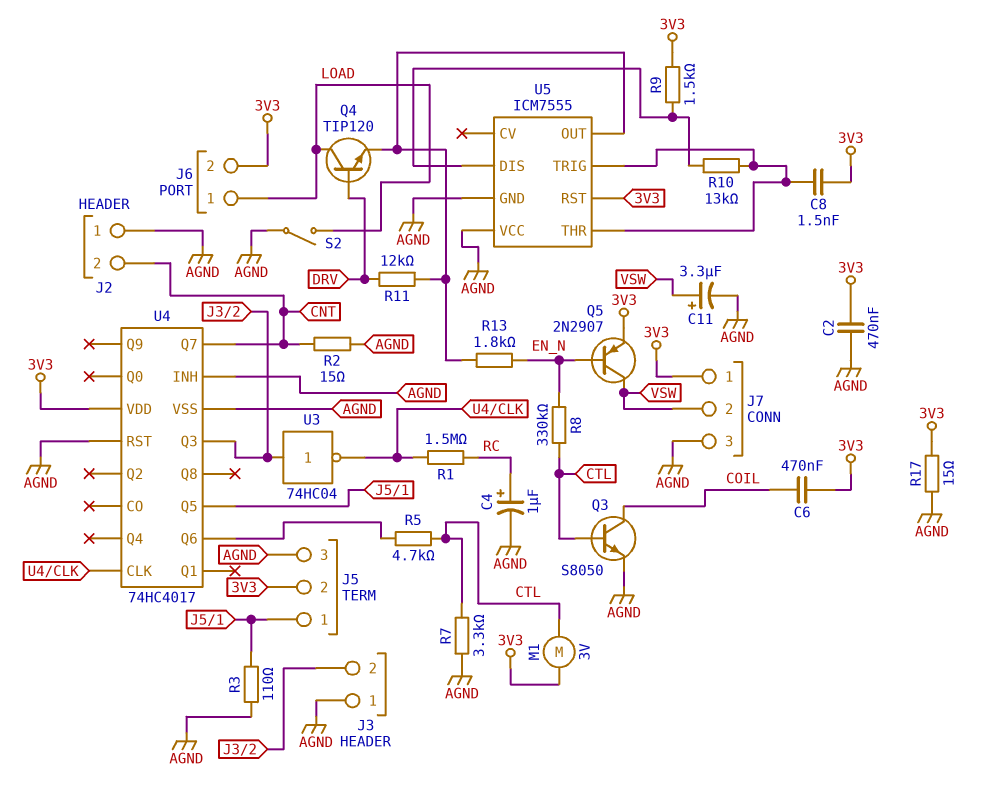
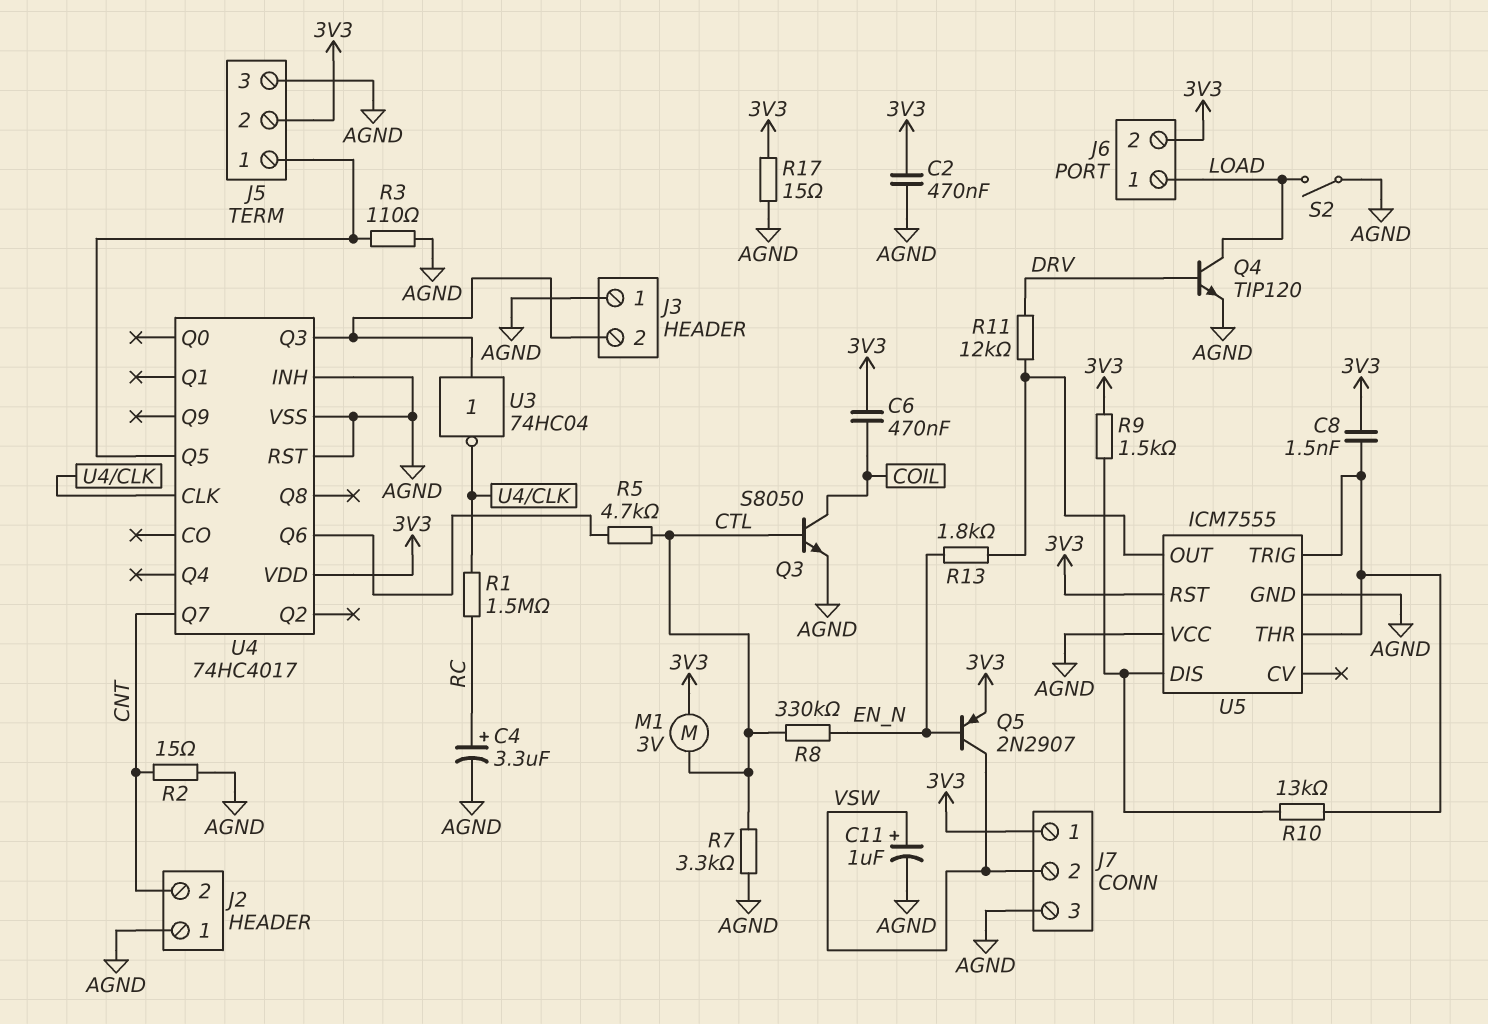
C4: 1uF (plus RC, minus AGND) -> 3.3uF (plus RC, minus AGND)
C11: 3.3uF (plus VSW, minus AGND) -> 1uF (plus VSW, minus AGND)
Q4: NPN TIP120 (B DRV, C LOAD, E U5/OUT) -> NPN TIP120 (B DRV, C LOAD, E AGND)

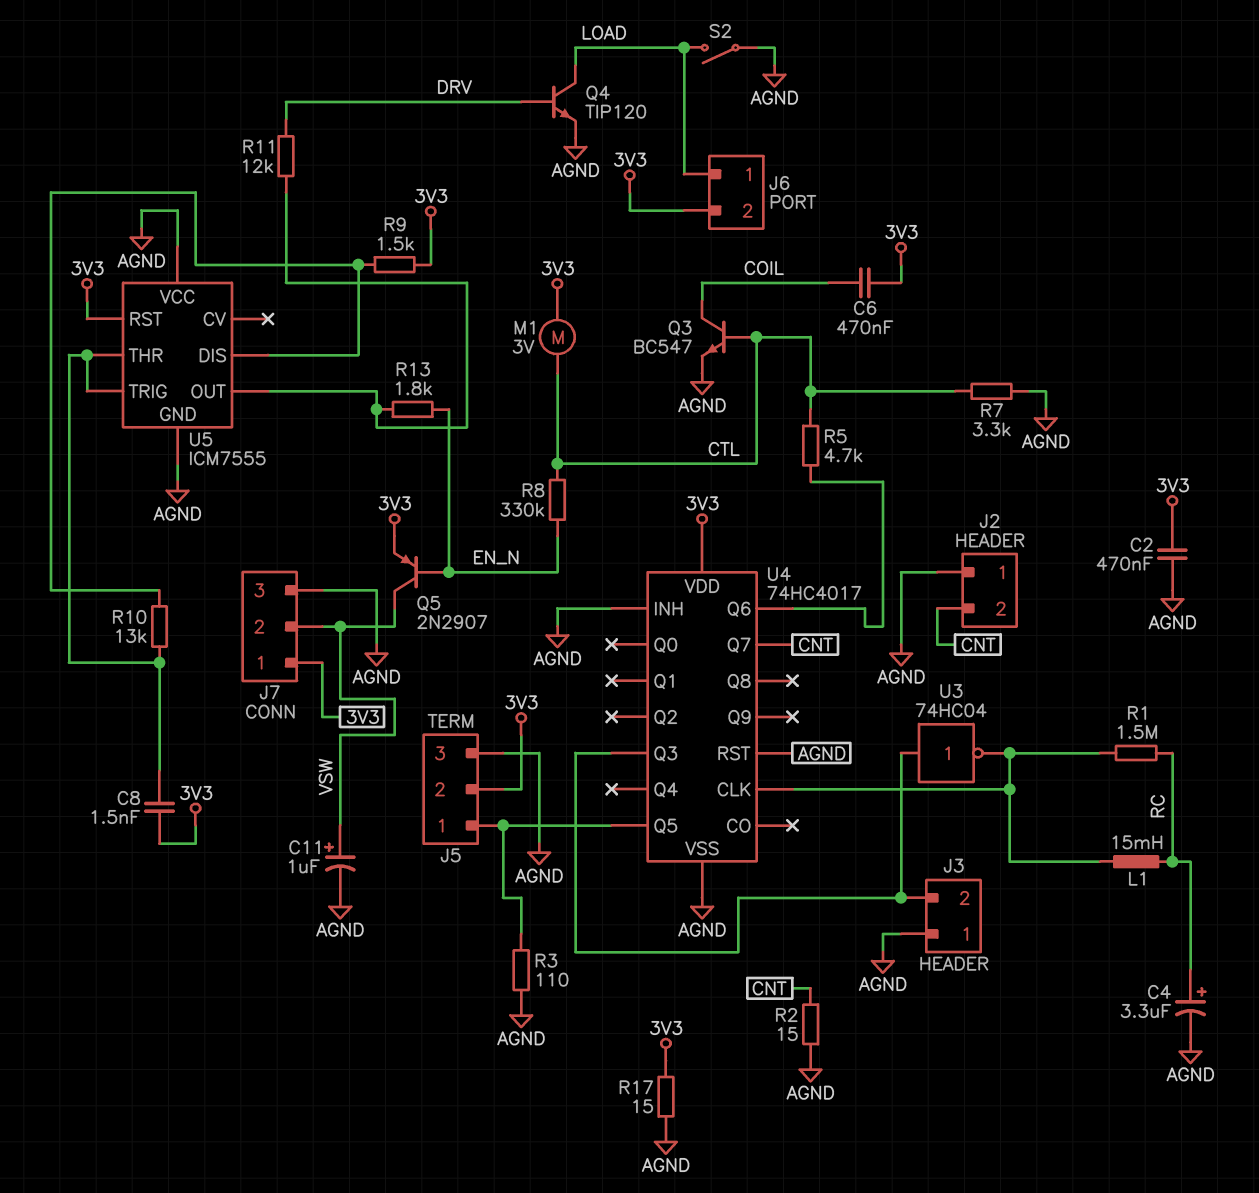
L1: none -> 15mH (RC, U4/CLK)
Q3: NPN S8050 (B CTL, C COIL, E AGND) -> NPN BC547 (B CTL, C COIL, E AGND)

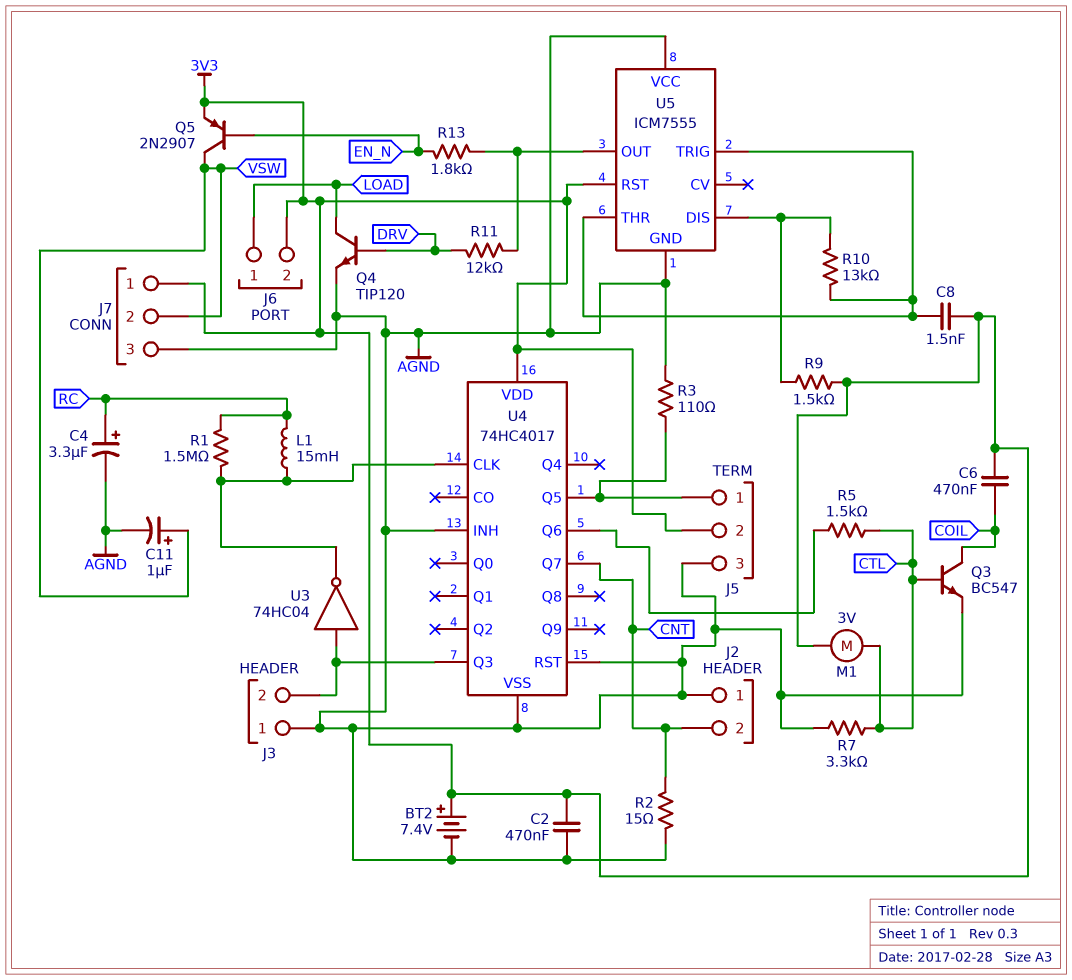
BT2: none -> 7.4V (plus 3V3, minus AGND)
R5: 4.7k (CTL, U4/Q6) -> 1.5k (CTL, U4/Q6)
R8: 330k (CTL, EN_N) -> none
R17: 15 (3V3, AGND) -> none
S2: switch (AGND, LOAD) -> none

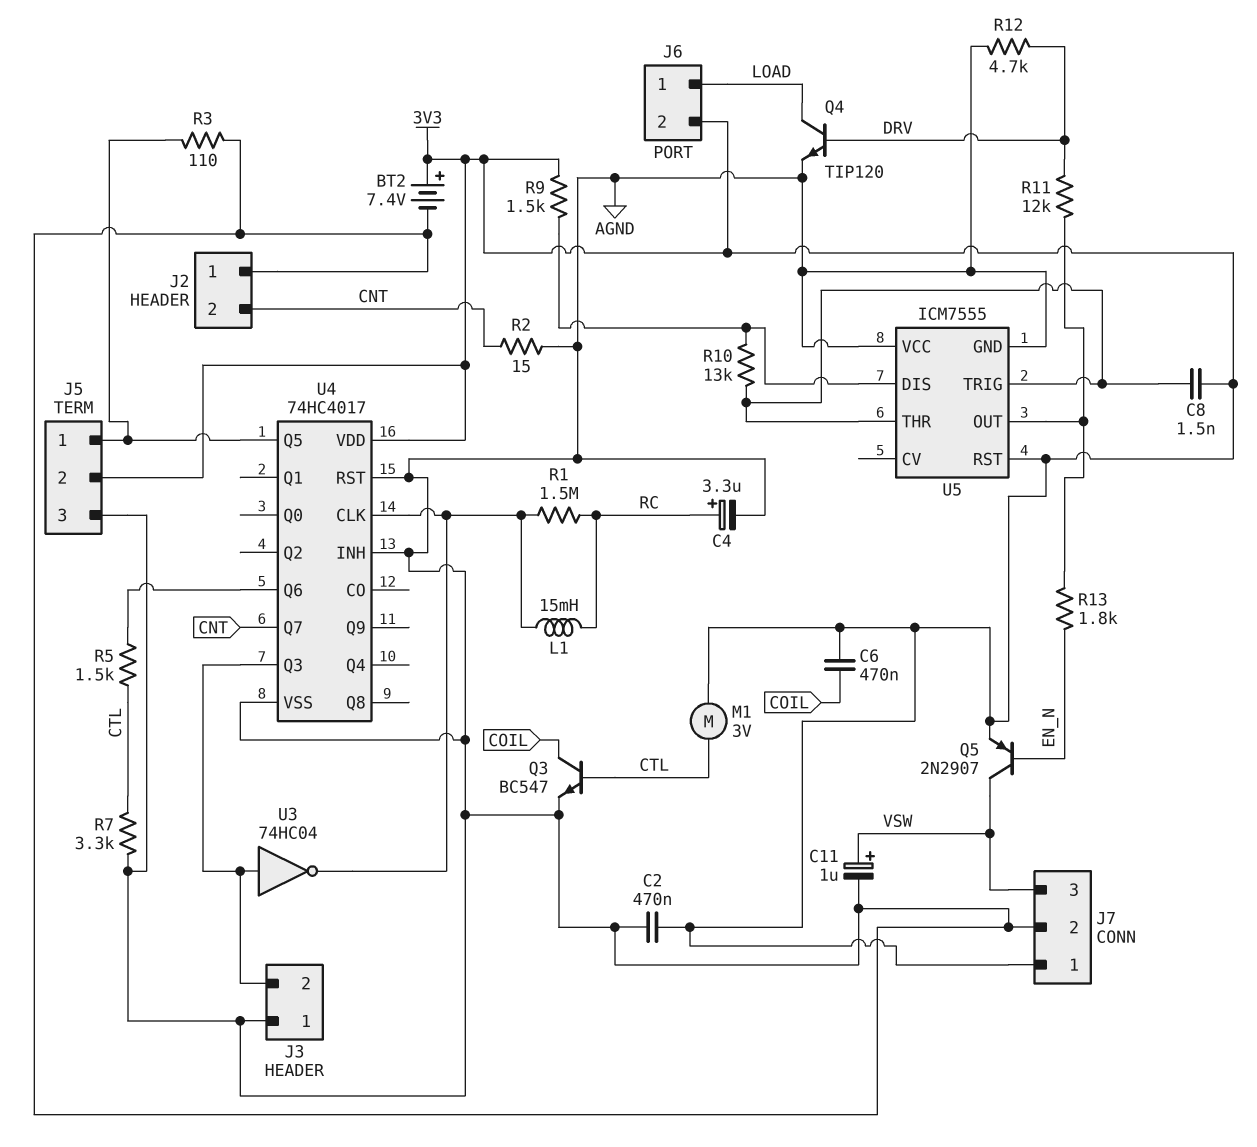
J7 pin 2: VSW -> AGND
J7 pin 3: AGND -> VSW
R12: none -> 4.7k (AGND, DRV)

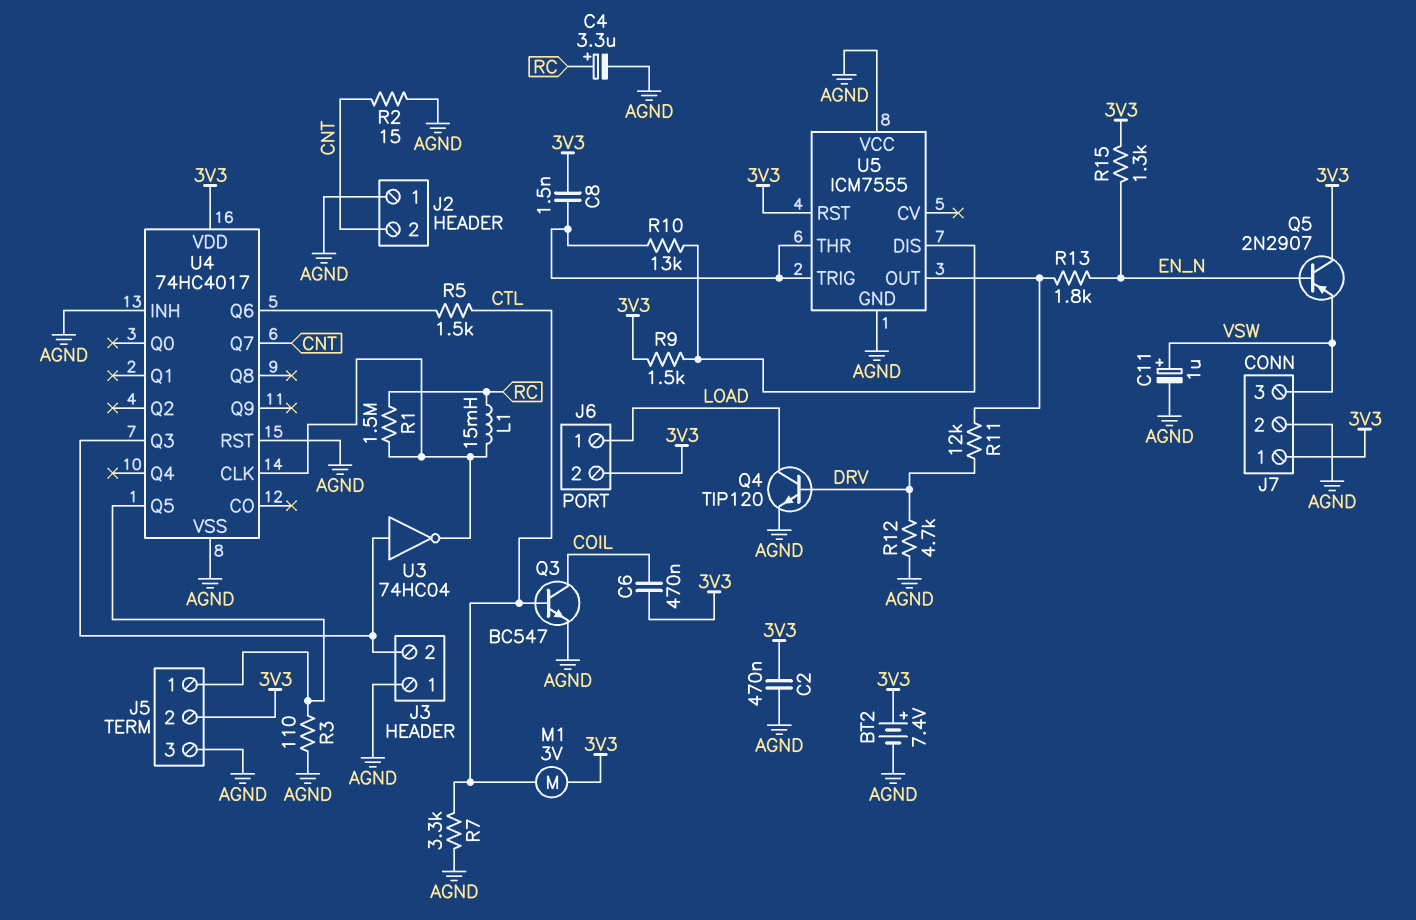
Q5: PNP 2N2907 (B EN_N, C VSW, E 3V3) -> PNP 2N2907 (B EN_N, C 3V3, E VSW)
R15: none -> 1.3k (3V3, EN_N)

